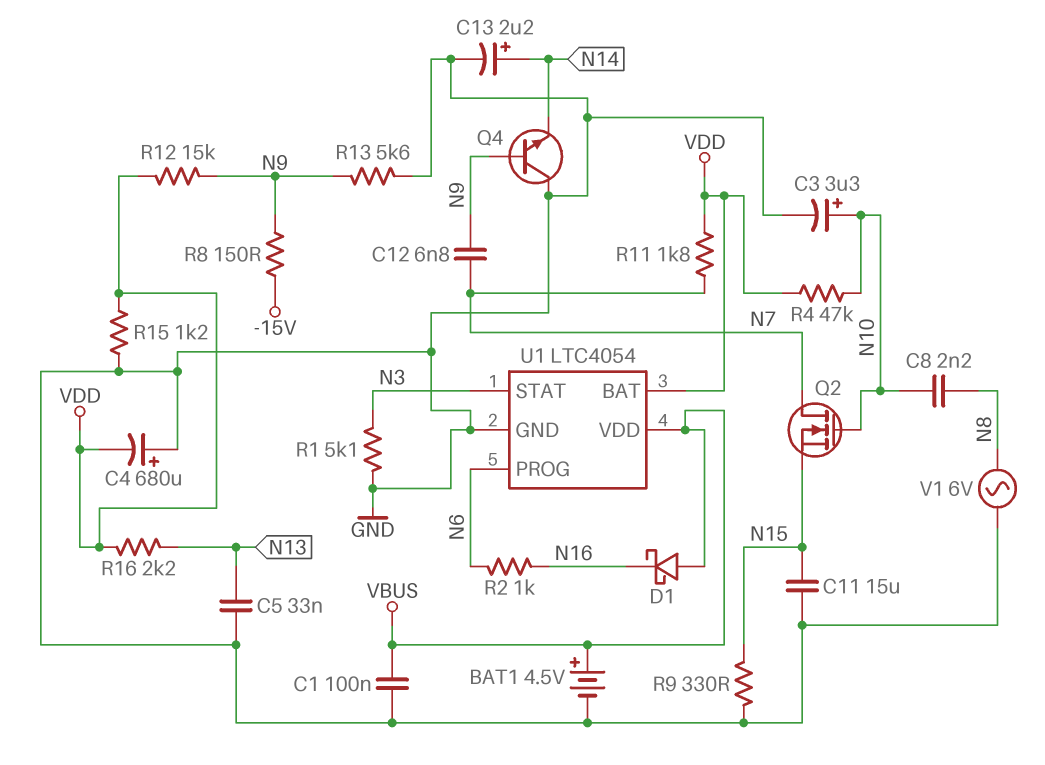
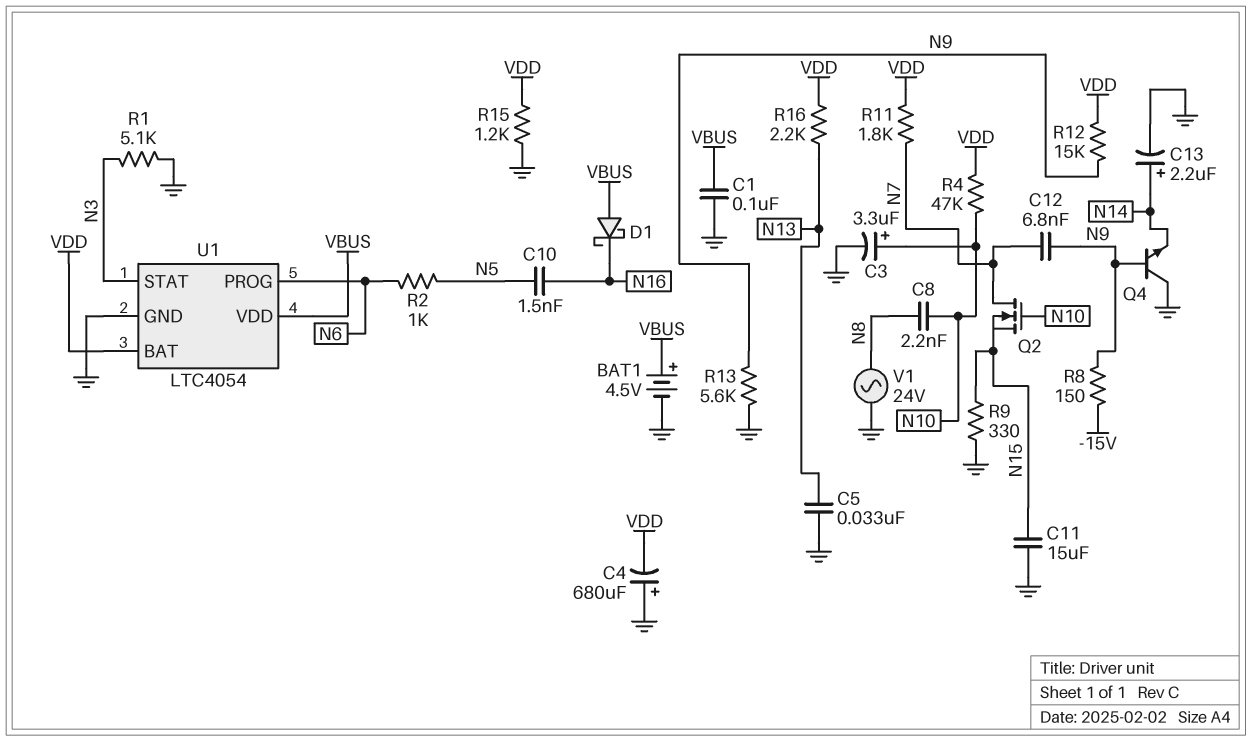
C10: none -> 1.5nF (N5, N16)
R2: 1k (N6, N16) -> 1k (N5, N6)
V1: AC 6V (GND, N8) -> AC 24V (GND, N8)

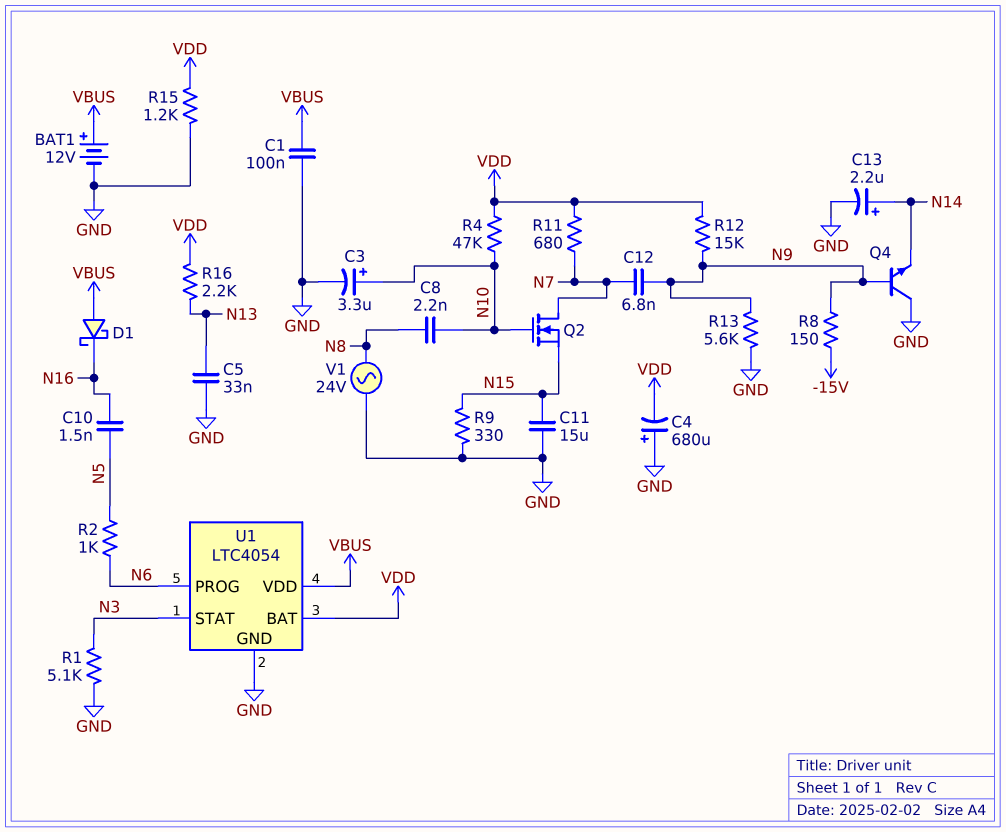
BAT1: 4.5V (plus VBUS, minus GND) -> 12V (plus VBUS, minus GND)
R11: 1.8k (N7, VDD) -> 680 (N7, VDD)

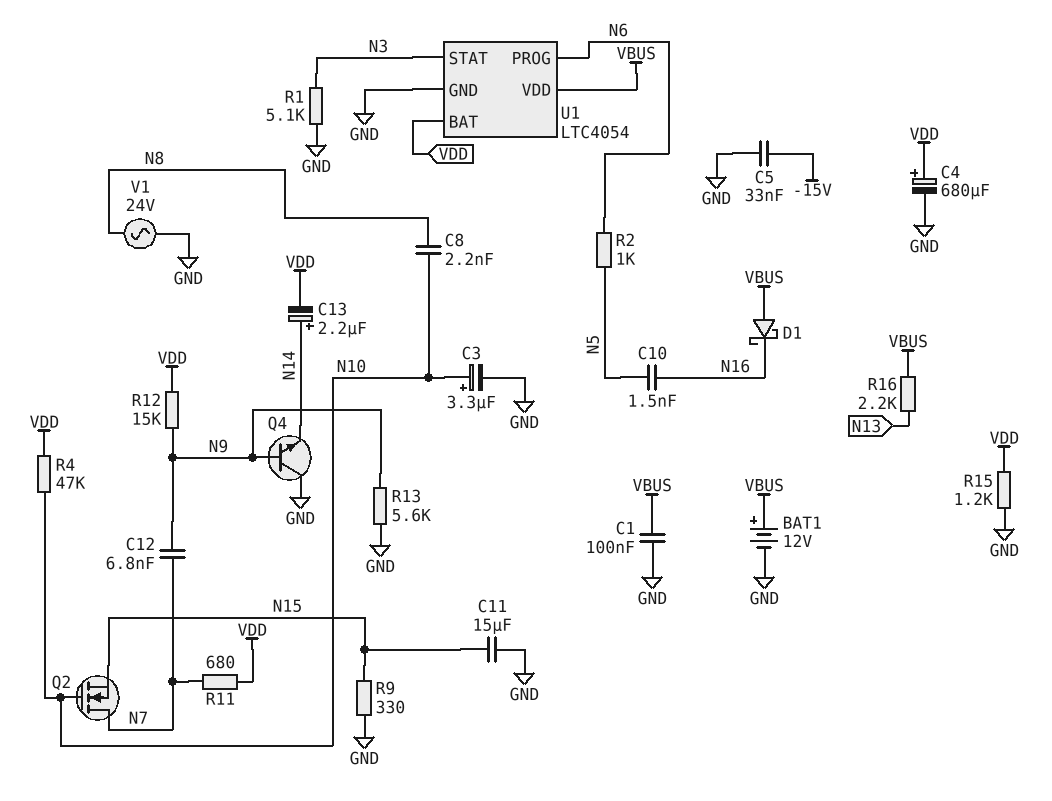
C4: 680uF (plus GND, minus VDD) -> 680uF (plus VDD, minus GND)
C5: 33nF (GND, N13) -> 33nF (-15V, GND)
C13: 2.2uF (plus N14, minus GND) -> 2.2uF (plus N14, minus VDD)
R8: 150 (-15V, N9) -> none
R16: 2.2k (N13, VDD) -> 2.2k (N13, VBUS)

